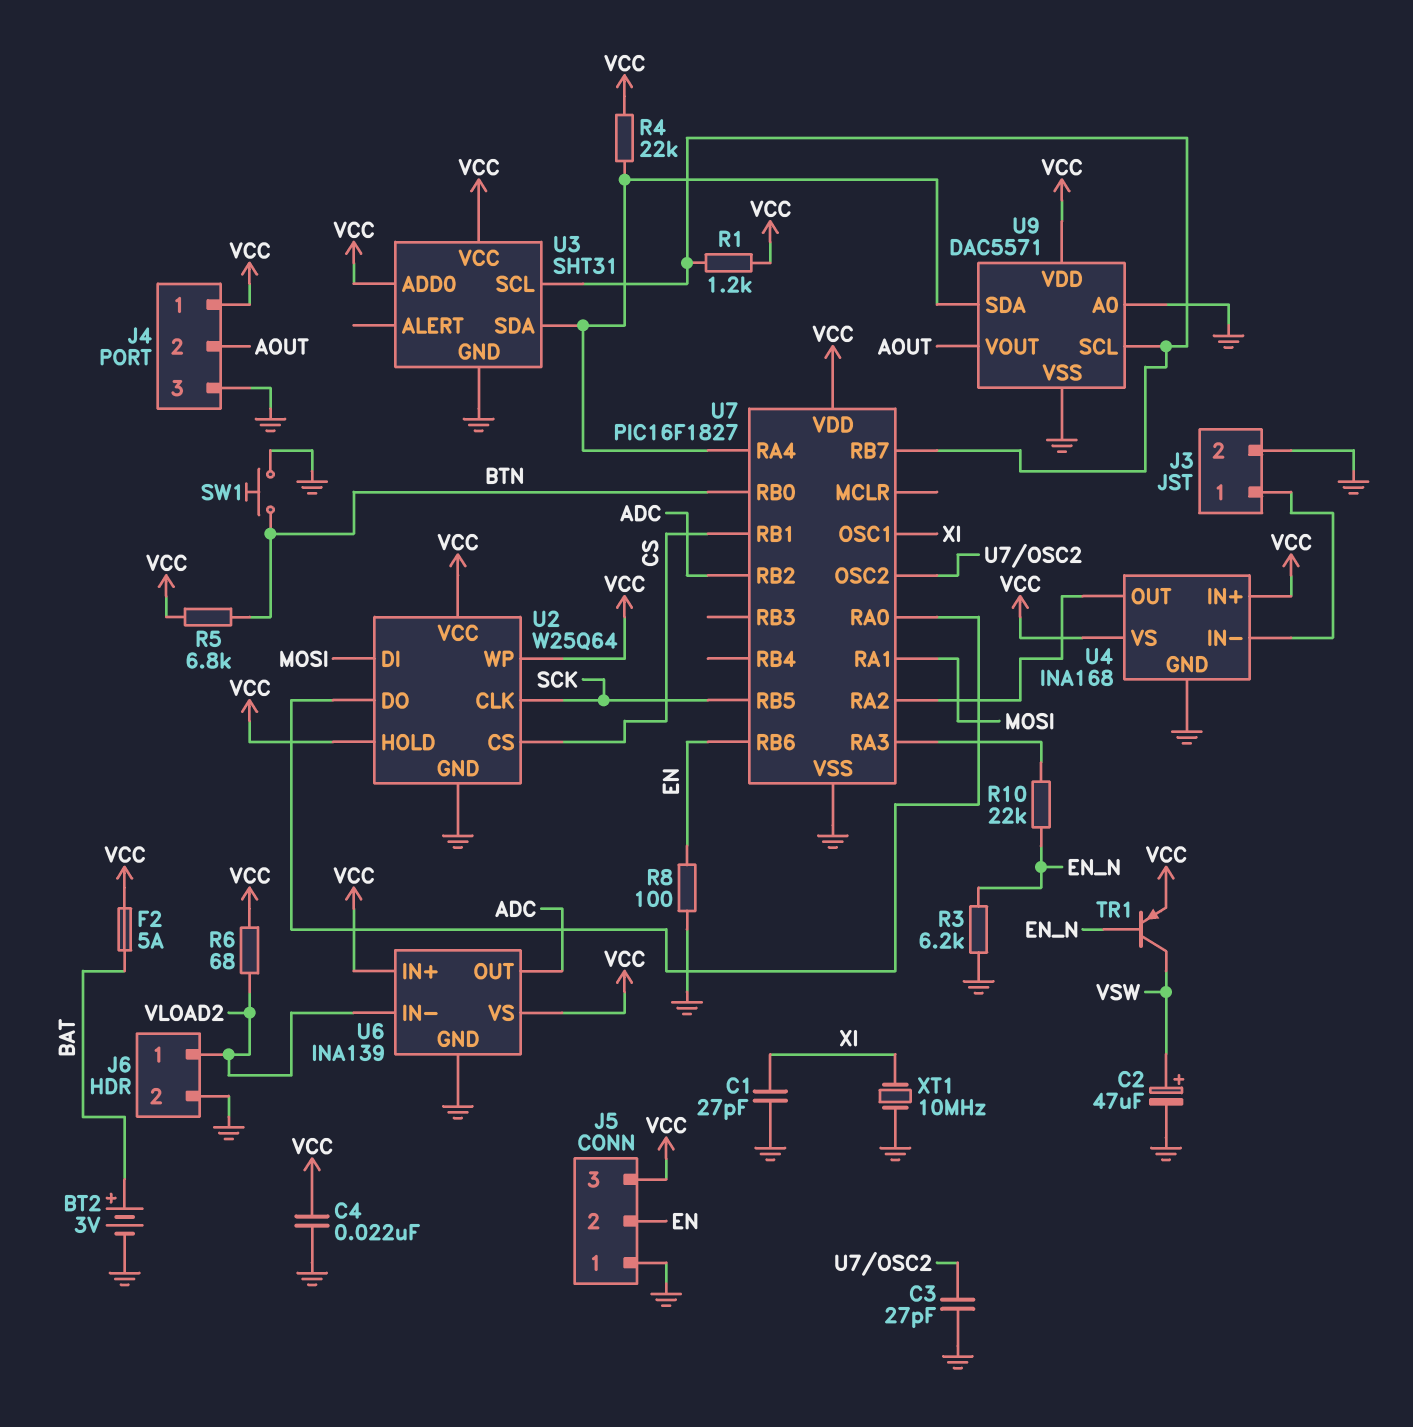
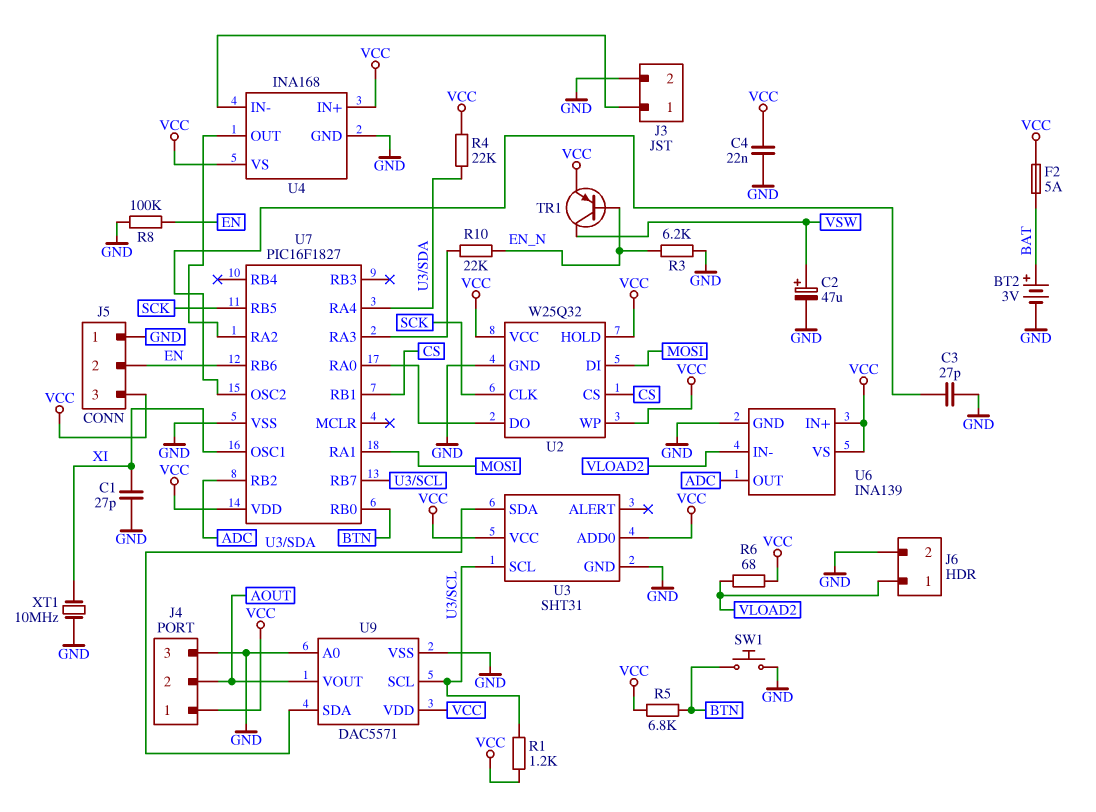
R8: 100 (EN, GND) -> 100k (EN, GND)
U2: W25Q64 -> W25Q32

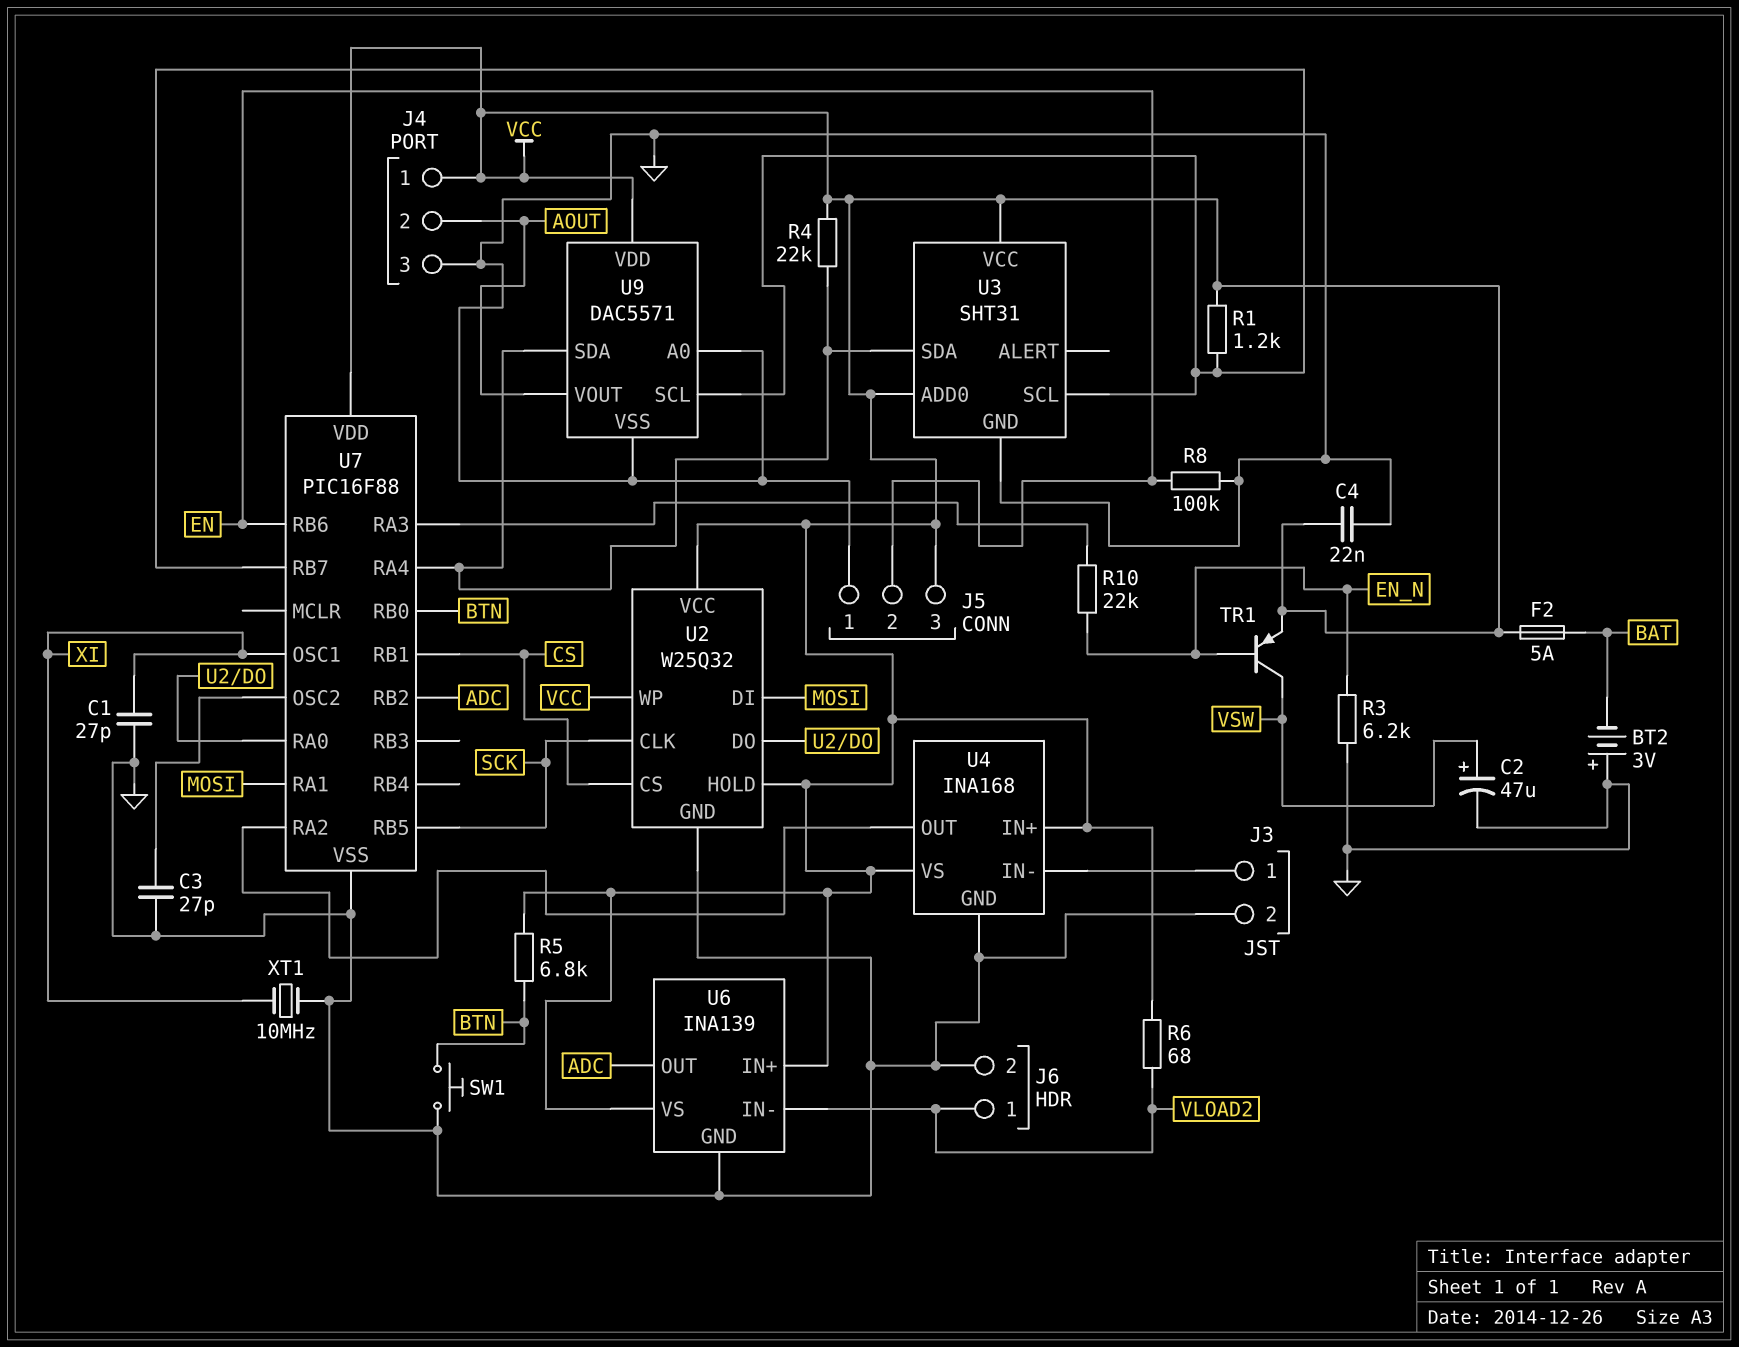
BT2: 3V (plus BAT, minus GND) -> 3V (plus GND, minus BAT)
U7: PIC16F1827 -> PIC16F88

